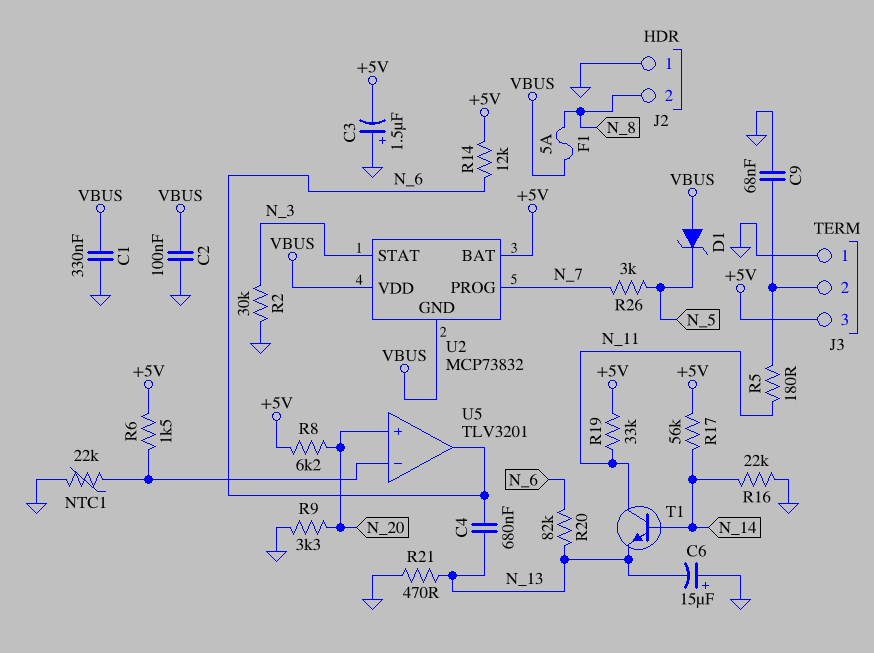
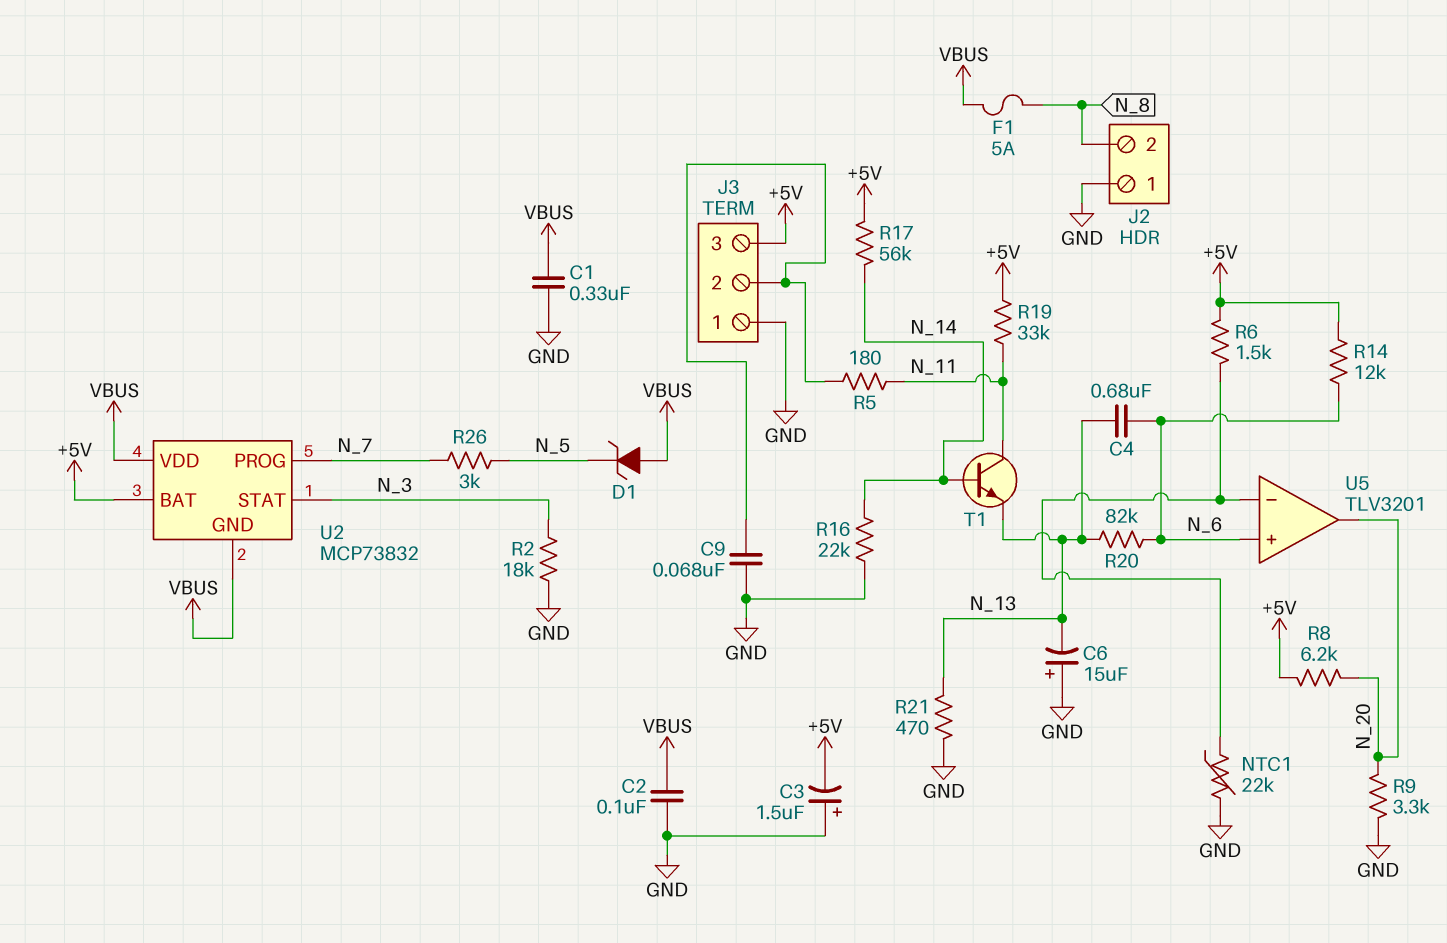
R2: 30k (GND, N_3) -> 18k (GND, N_3)
U5 pin in+: N_20 -> N_6
U5 pin out: N_6 -> N_20

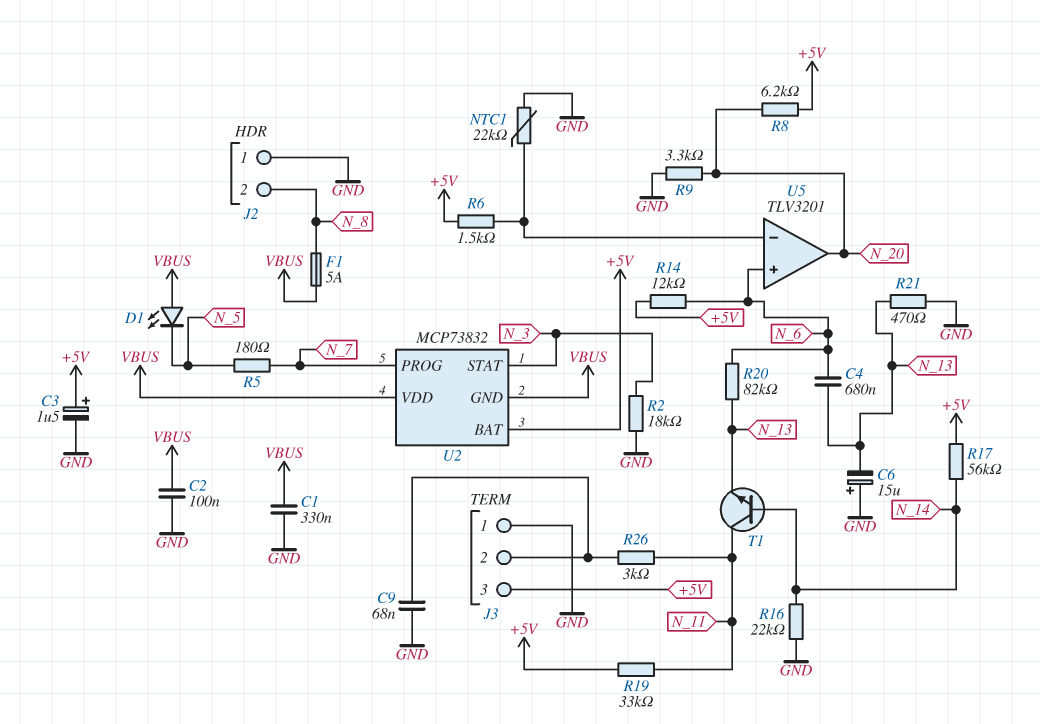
C3: 1.5uF (plus GND, minus +5V) -> 1.5uF (plus +5V, minus GND)
D1: zener (A VBUS, K N_5) -> LED (A VBUS, K N_5)
R5: 180 (J3/2, N_11) -> 180 (N_5, N_7)
R26: 3k (N_5, N_7) -> 3k (J3/2, N_11)

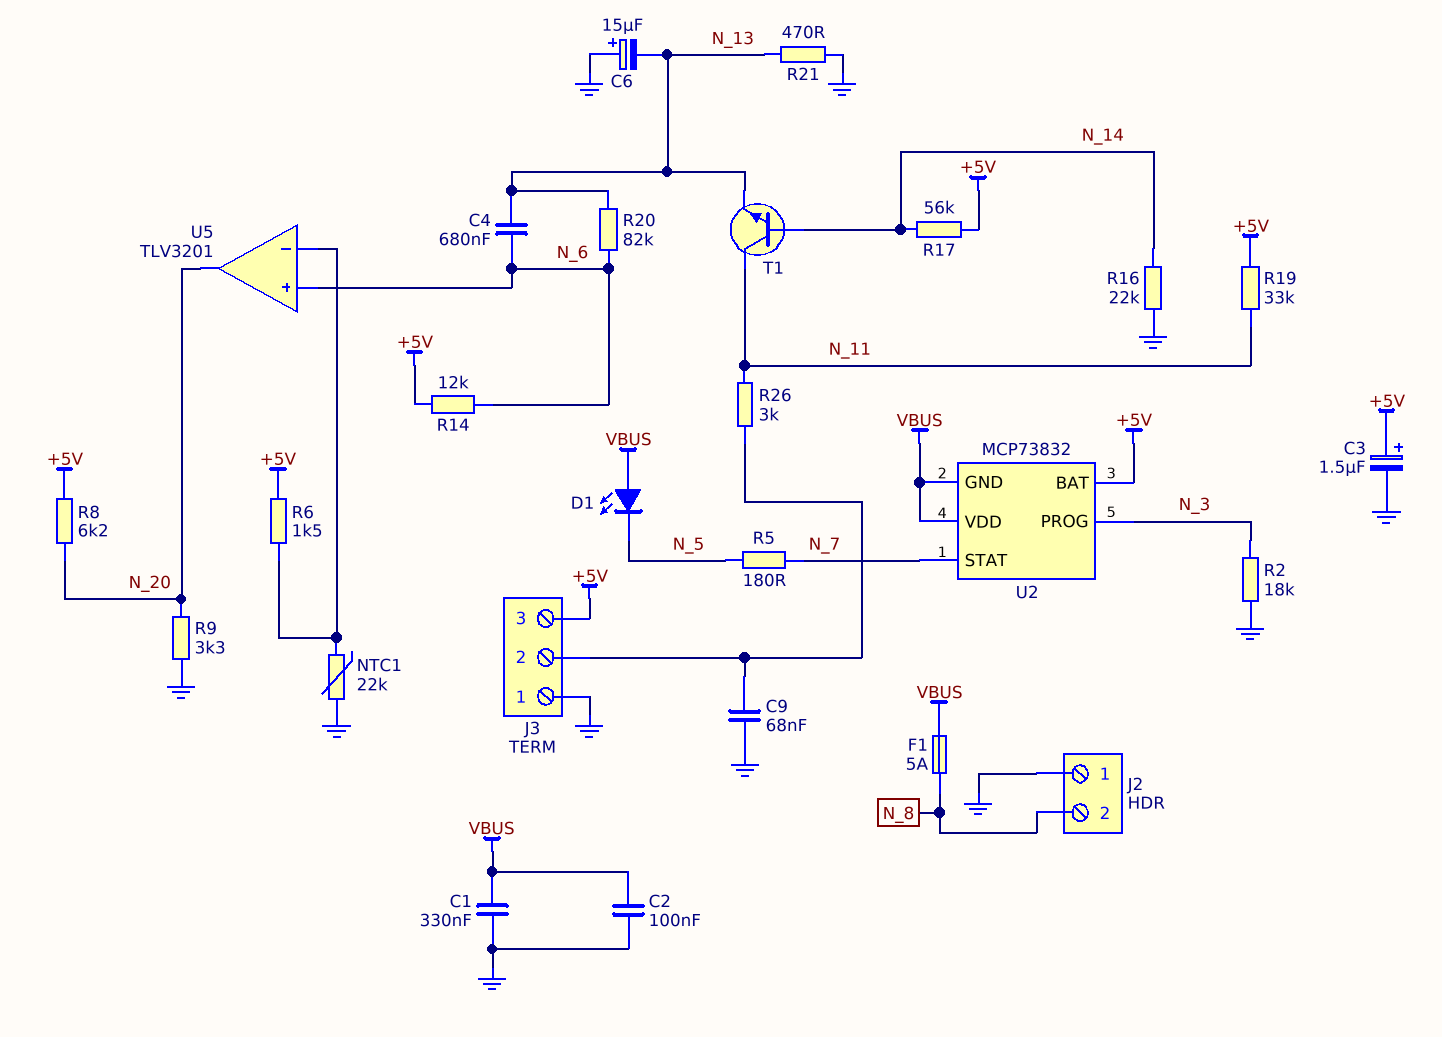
U2 pin PROG: N_7 -> N_3
U2 pin STAT: N_3 -> N_7

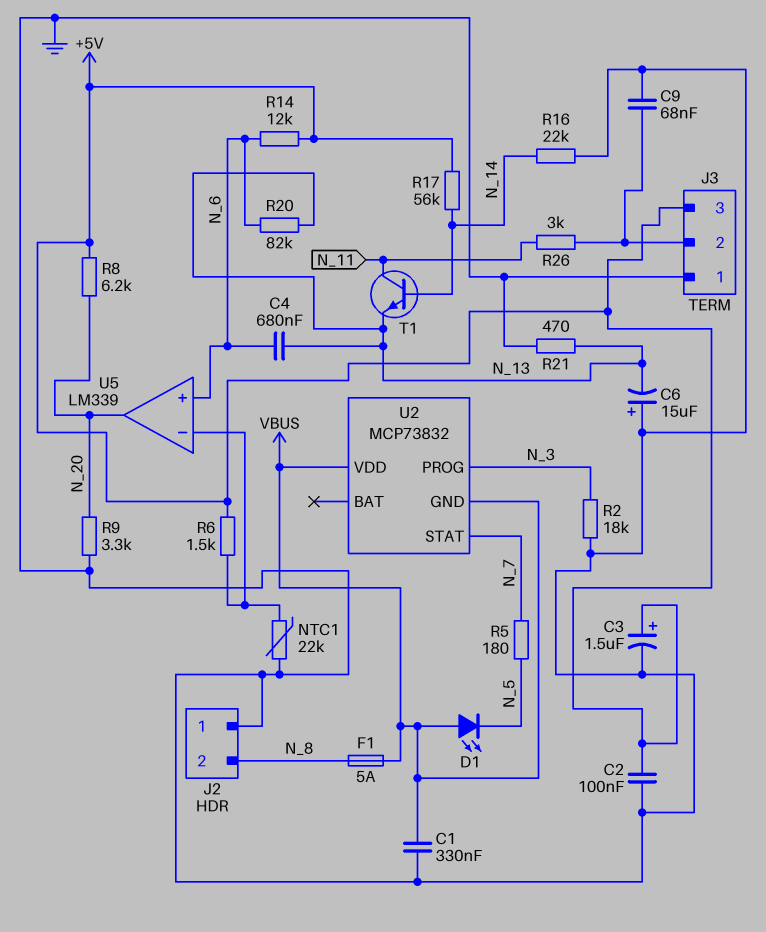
C2: 100nF (GND, VBUS) -> 100nF (+5V, GND)
R19: 33k (+5V, N_11) -> none
U2 pin BAT: +5V -> none
U5: TLV3201 -> LM339

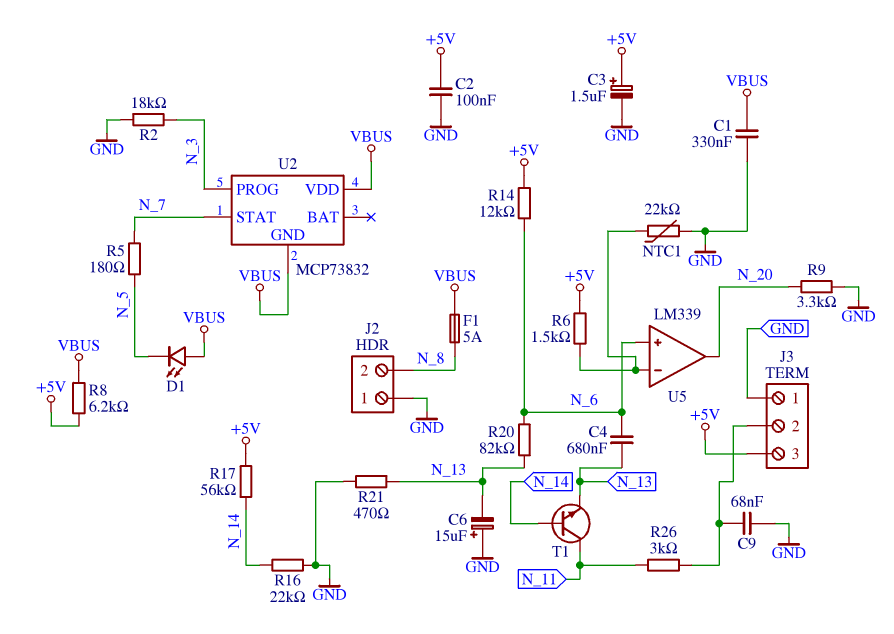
R8: 6.2k (+5V, N_20) -> 6.2k (+5V, VBUS)

